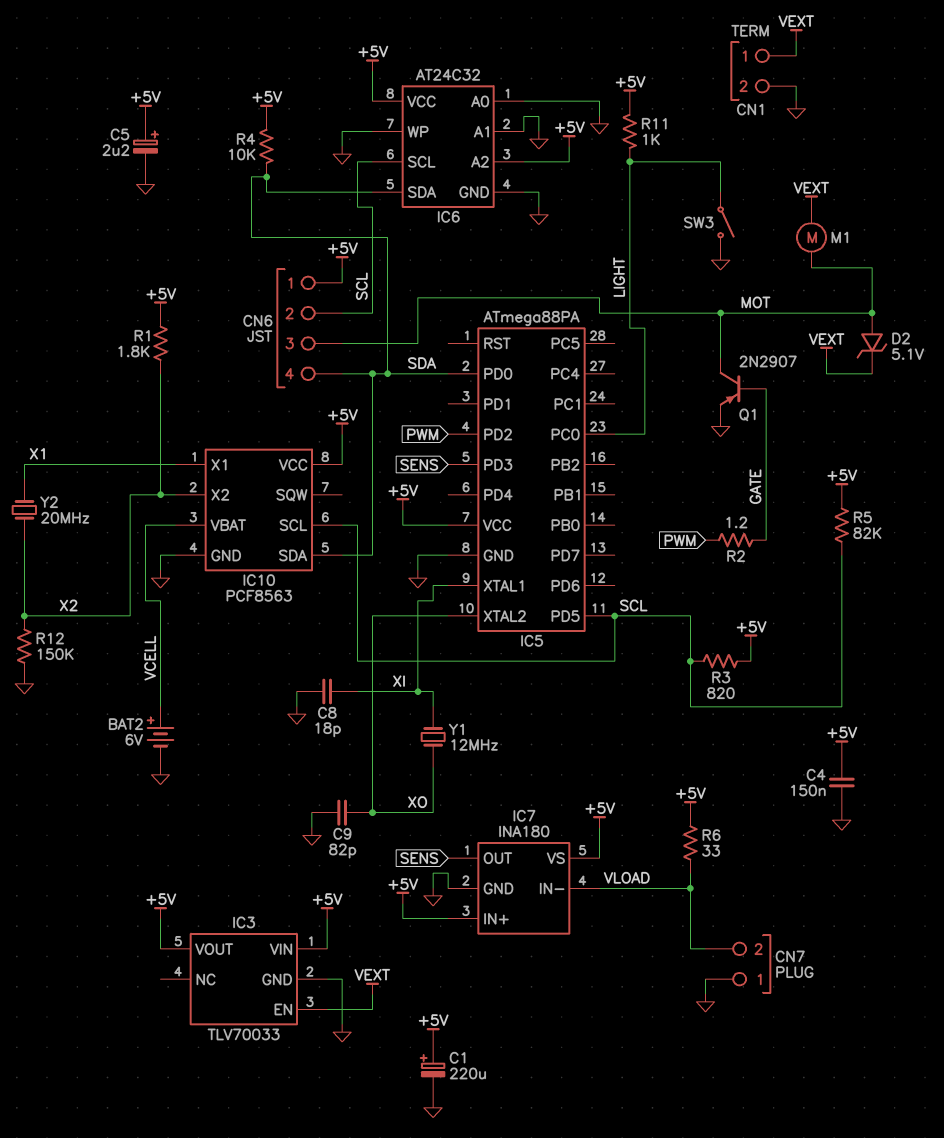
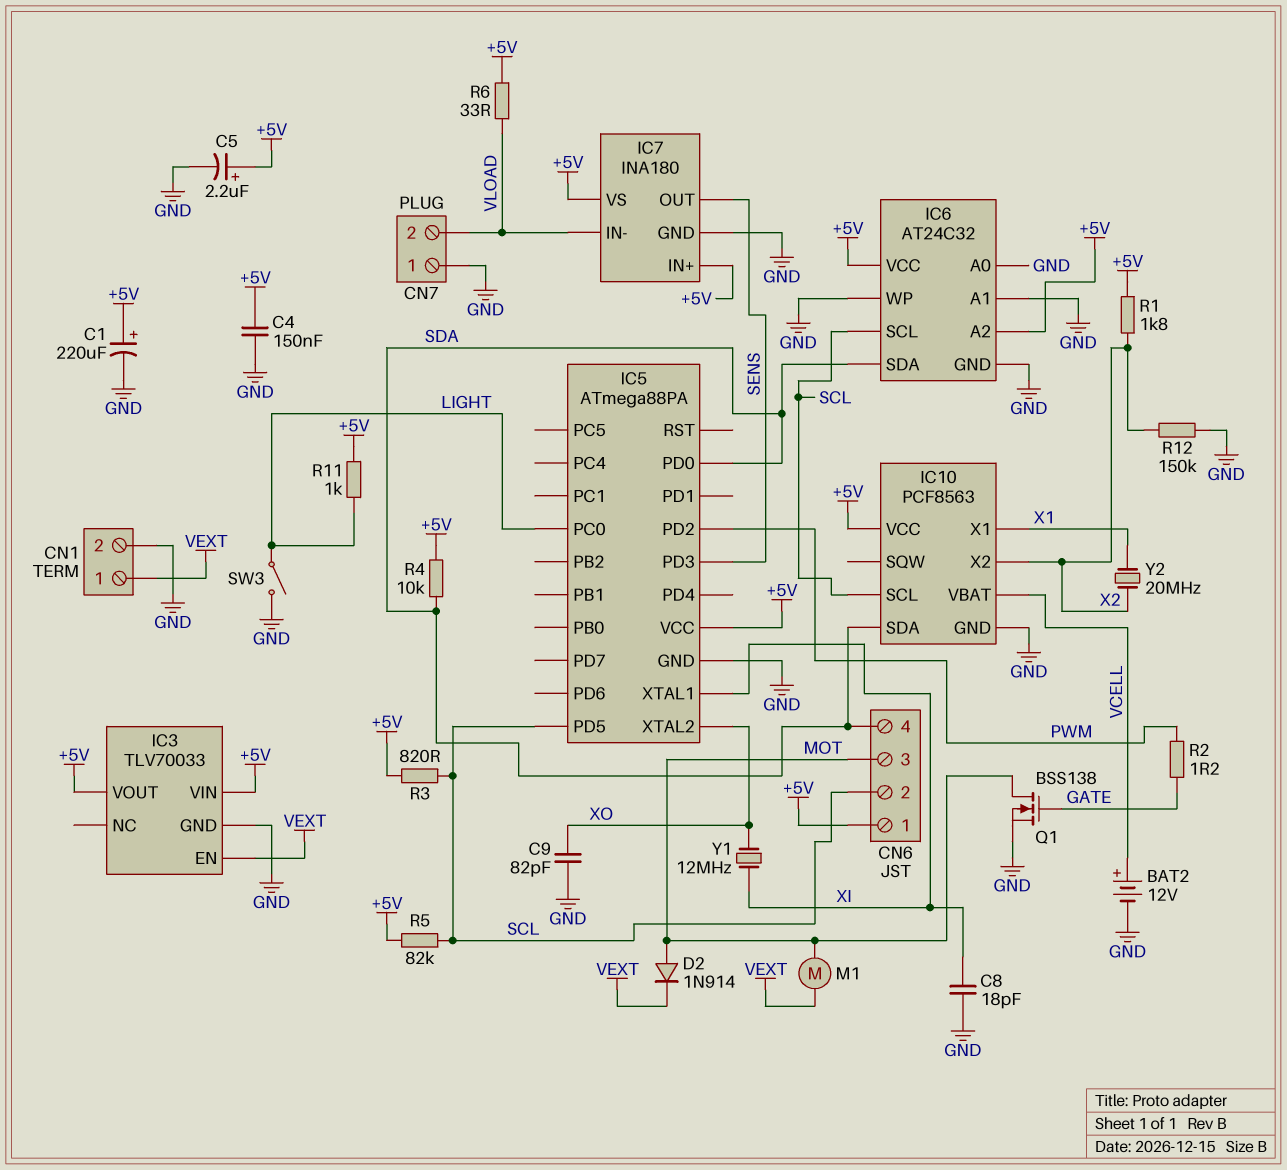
BAT2: 6V (plus VCELL, minus GND) -> 12V (plus VCELL, minus GND)
D2: zener 5.1V (A MOT, K VEXT) -> diode 1N914 (A MOT, K VEXT)
Q1: PNP 2N2907 (B GATE, C MOT, E GND) -> NMOS BSS138 (G GATE, D MOT, S GND)

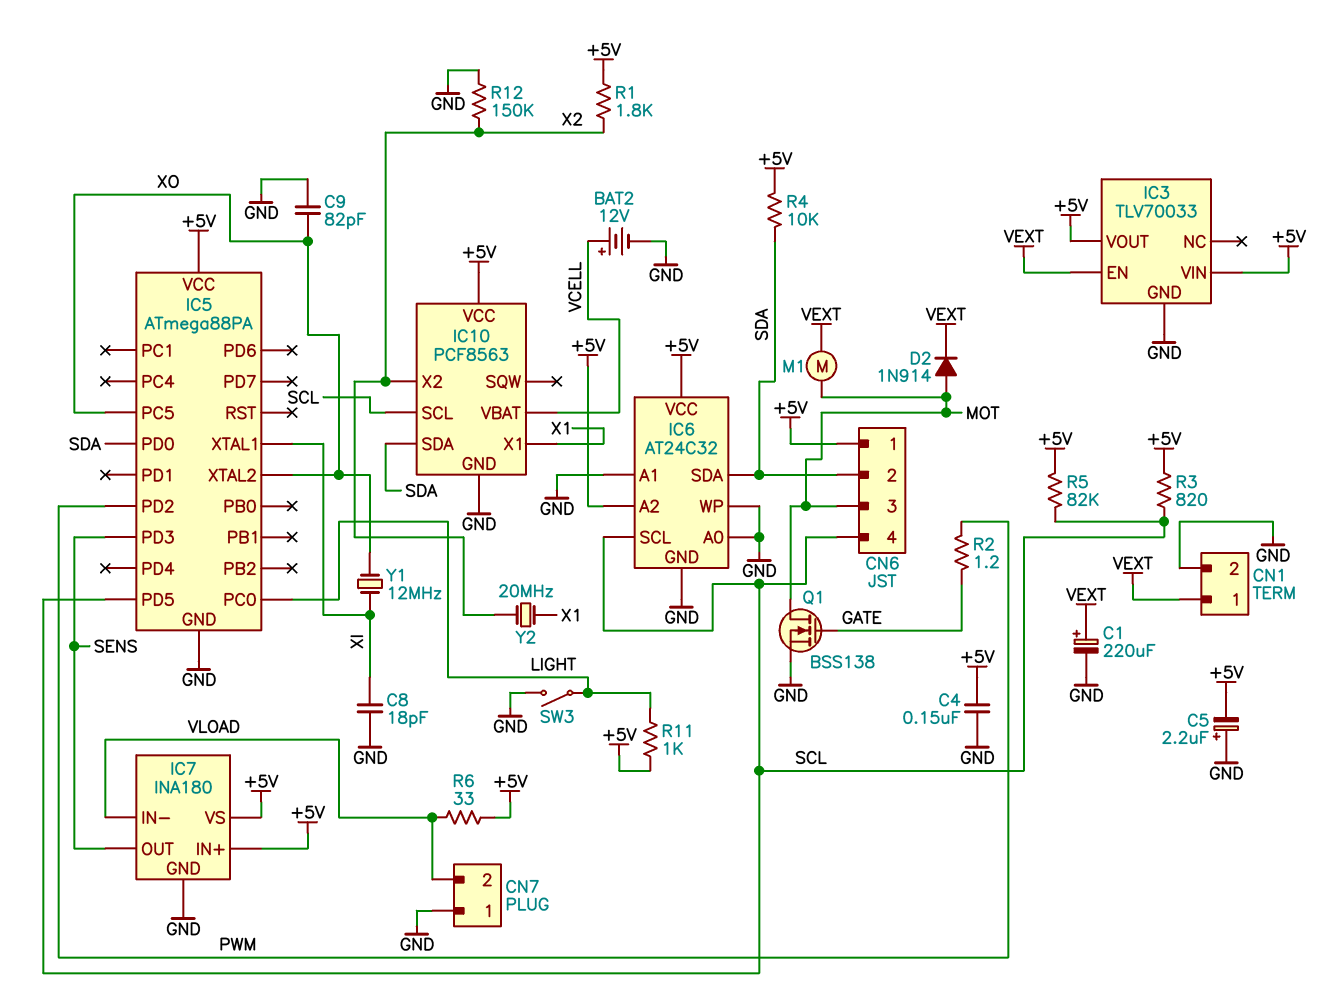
C1: 220uF (plus +5V, minus GND) -> 220uF (plus VEXT, minus GND)
C5: 2.2uF (plus +5V, minus GND) -> 2.2uF (plus GND, minus +5V)
CN6 pin 2: SCL -> SDA
CN6 pin 4: SDA -> SCL
IC5 pin PC5: none -> XO

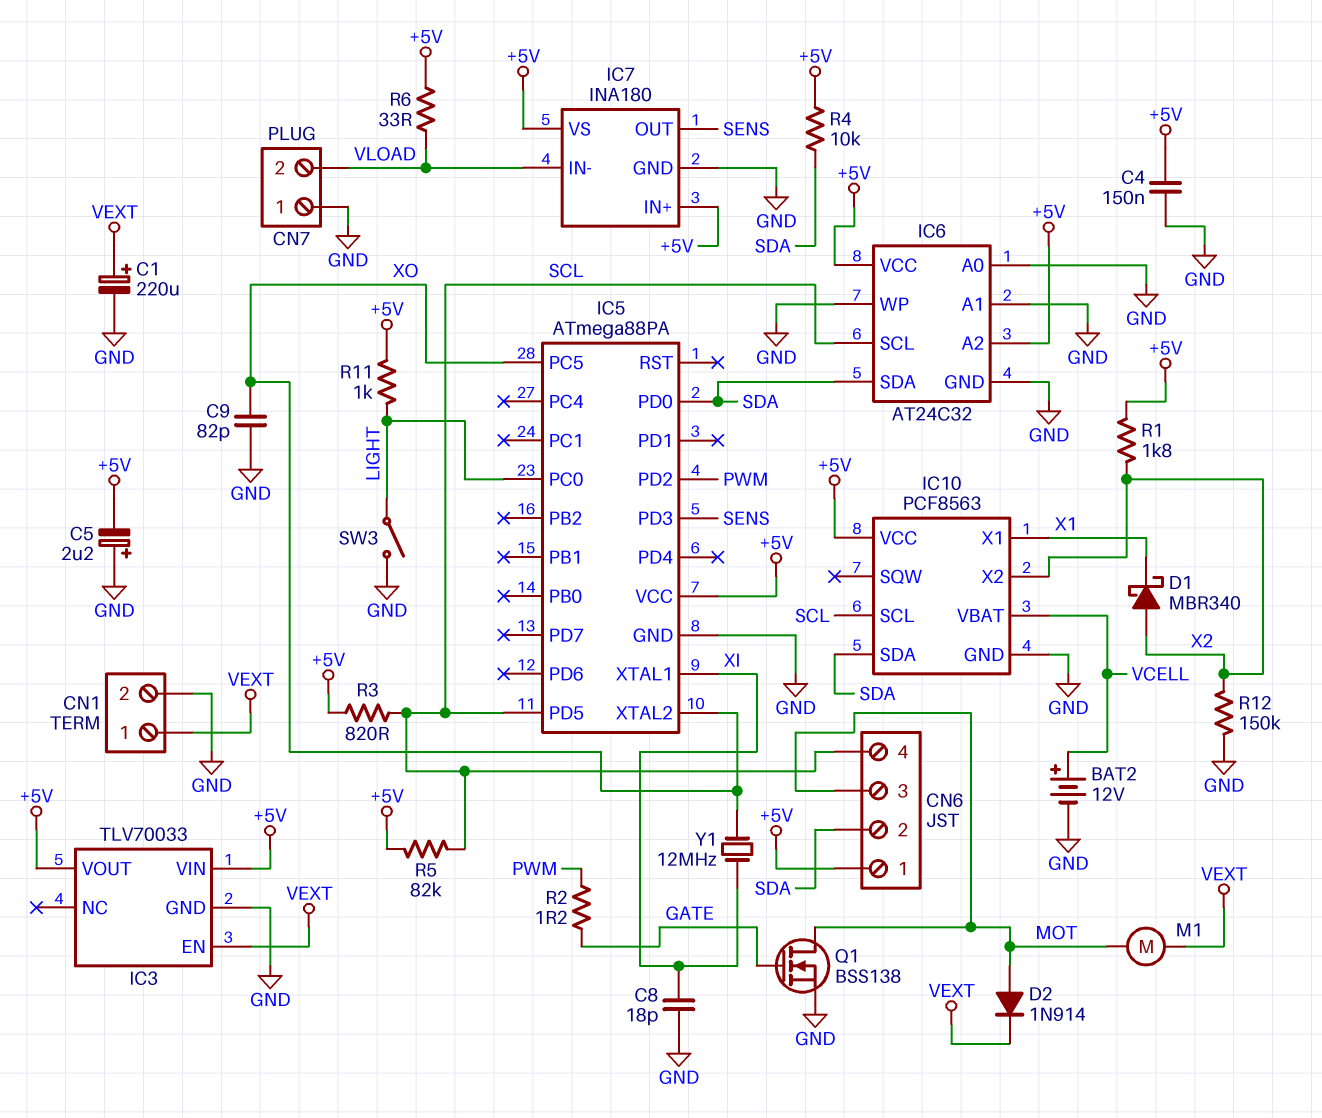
D1: none -> schottky MBR340 (A X2, K X1)
Y2: 20MHz (X1, X2) -> none

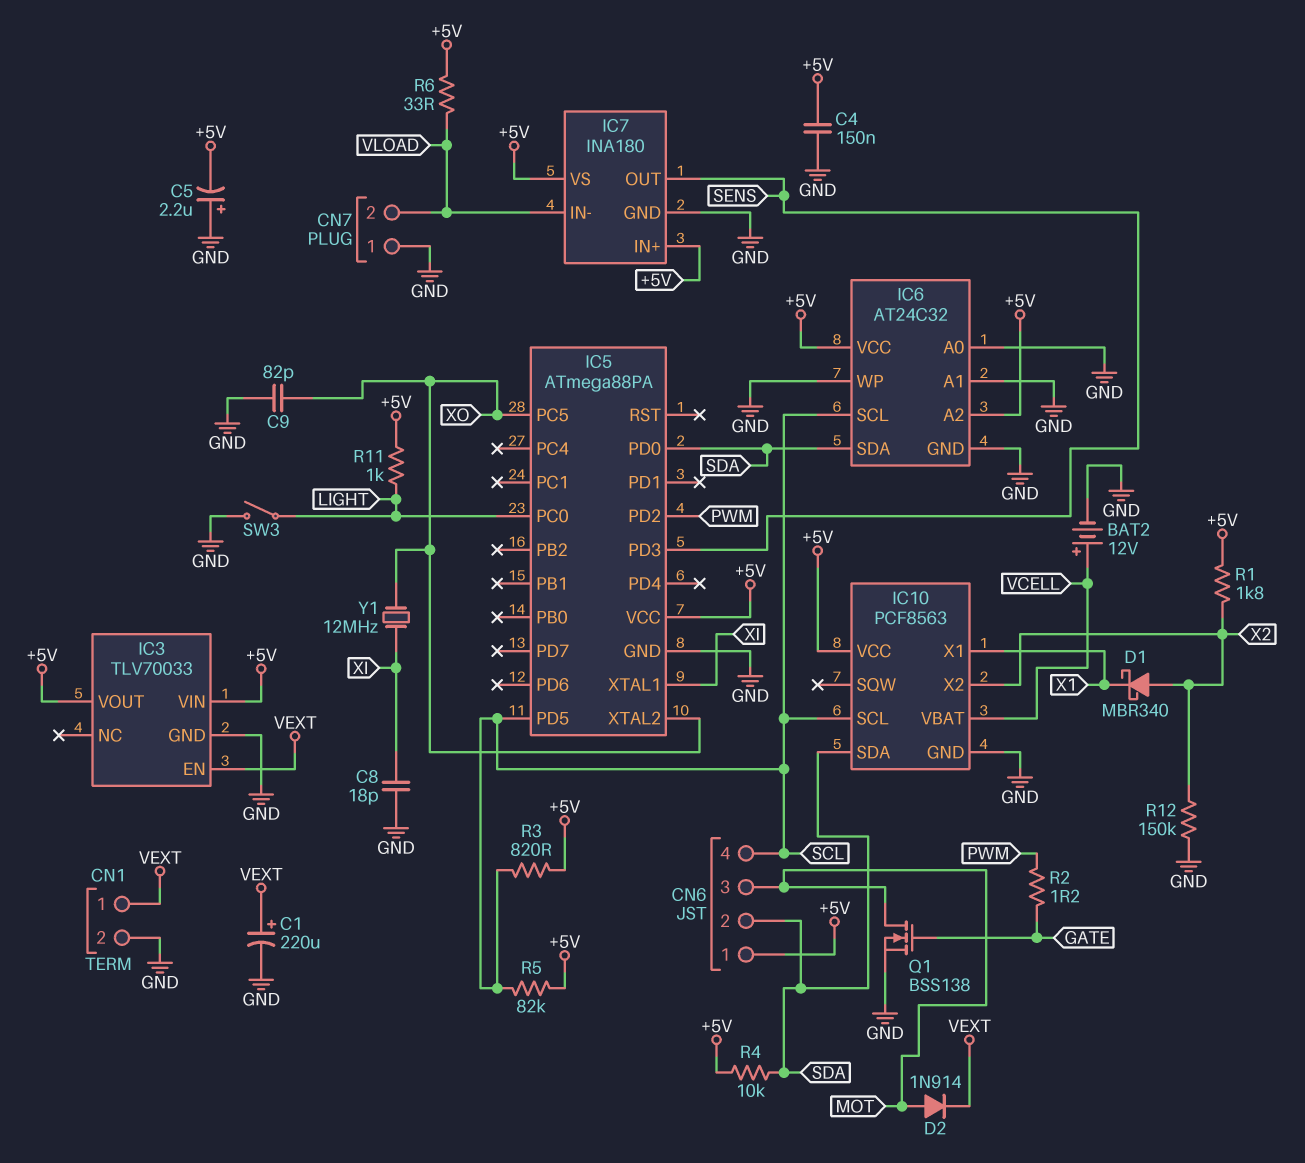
M1: motor (MOT, VEXT) -> none

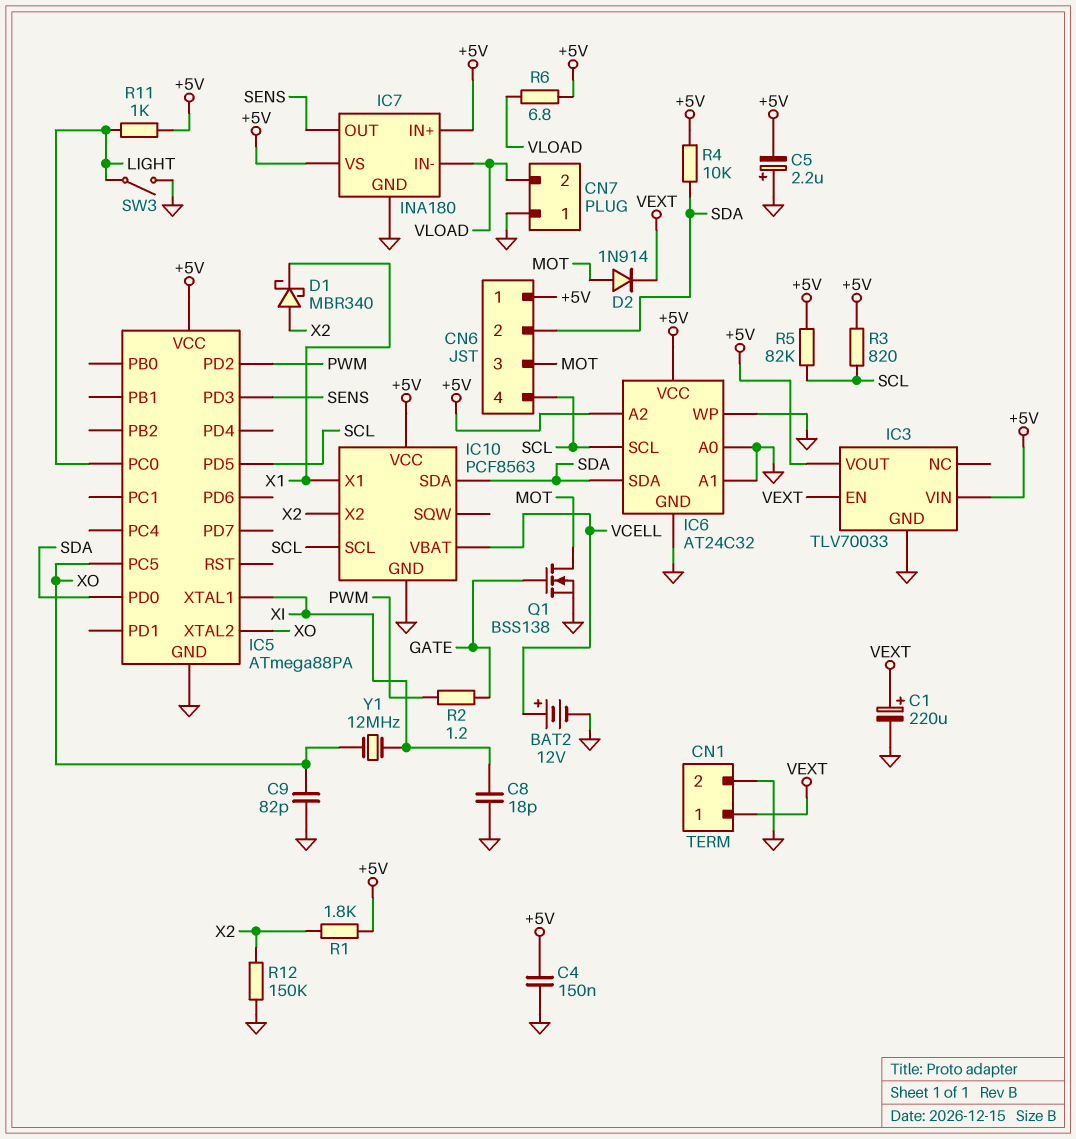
R6: 33 (+5V, VLOAD) -> 6.8 (+5V, VLOAD)

